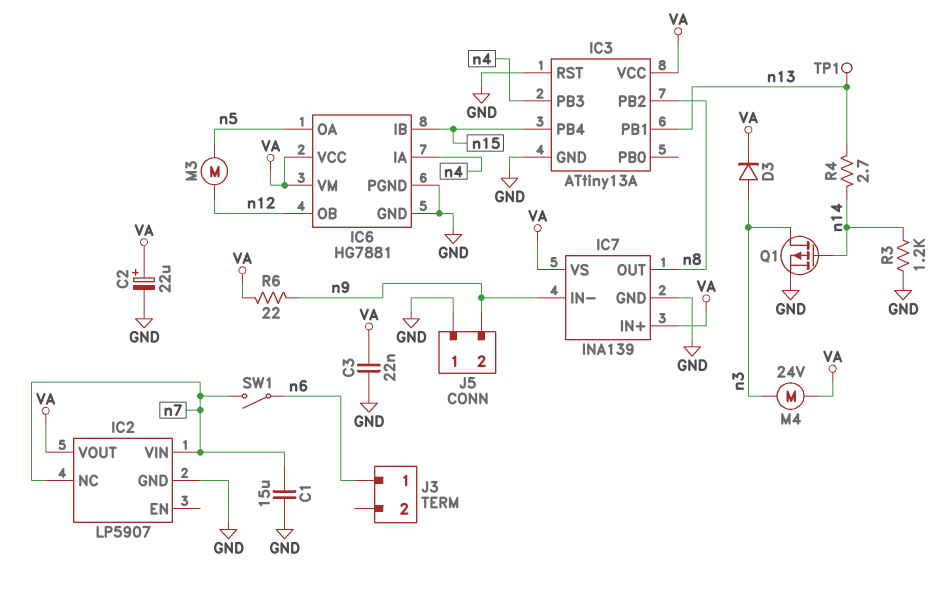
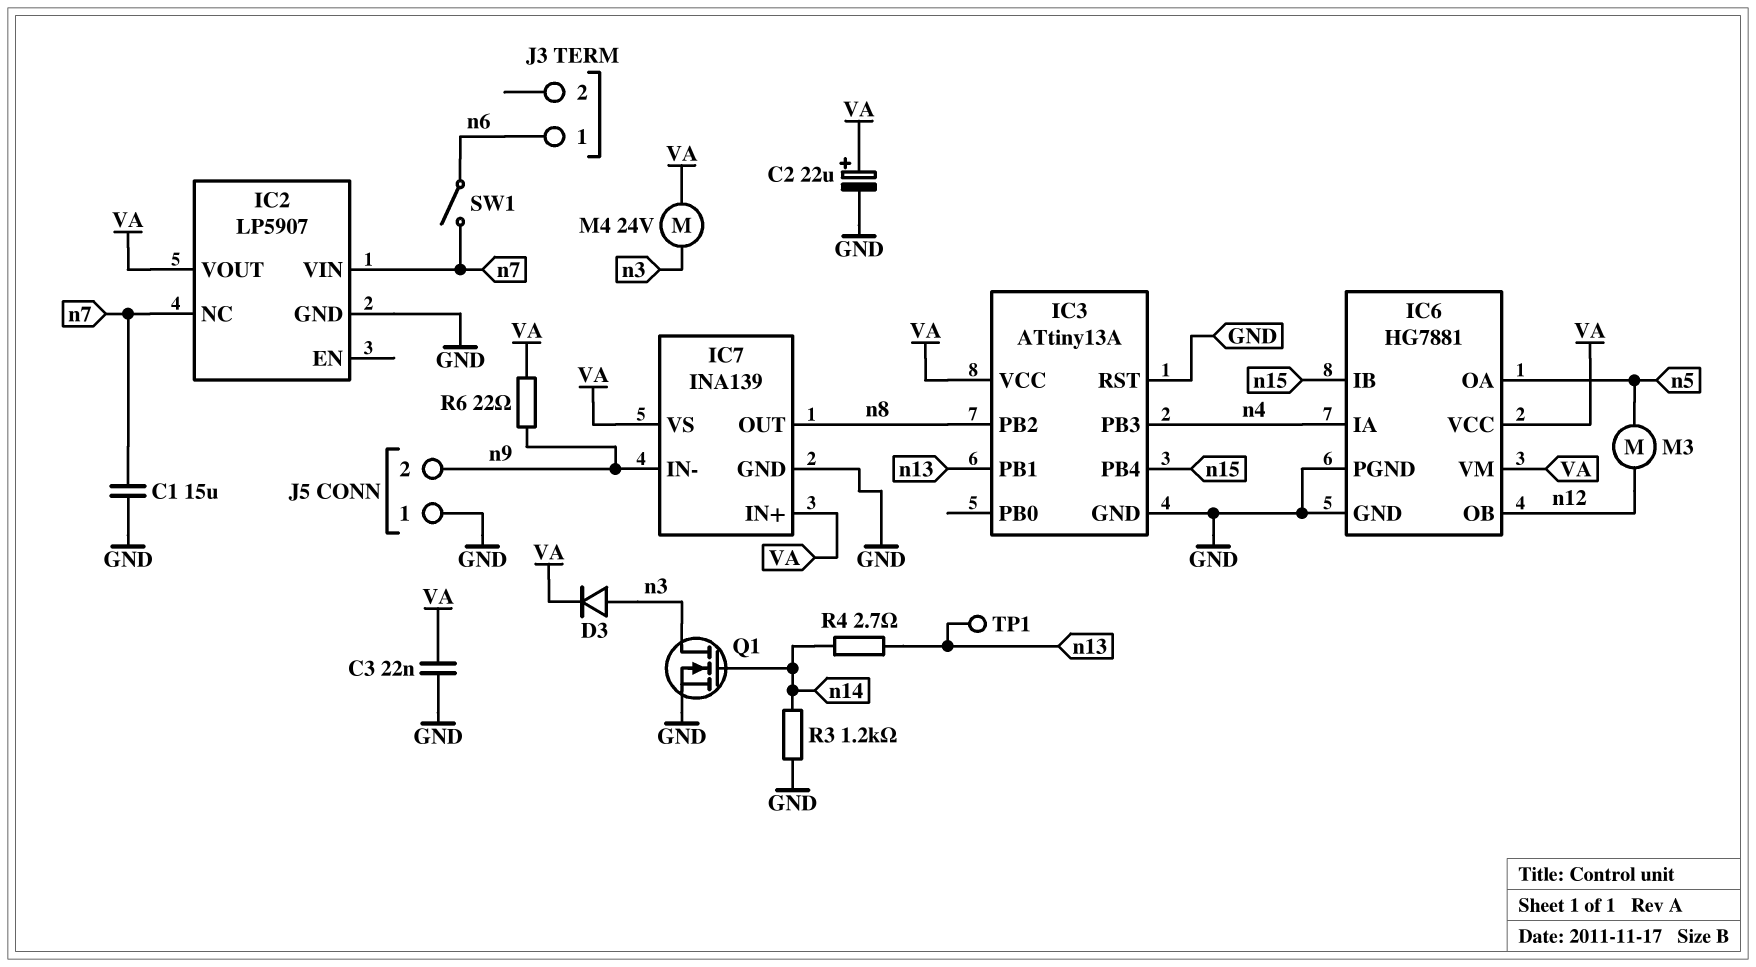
Q1: PMOS (G n14, D n3, S GND) -> NMOS (G n14, D n3, S GND)

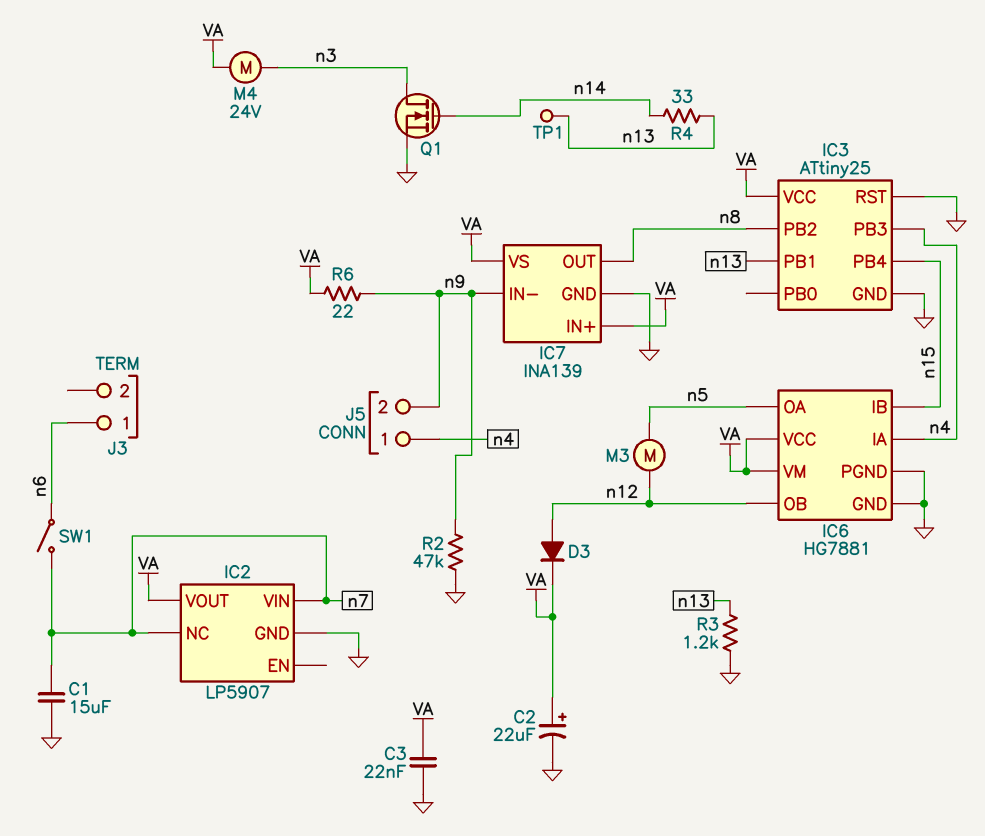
D3: diode (A n3, K VA) -> diode (A n12, K VA)
IC3: ATtiny13A -> ATtiny25
J5 pin 1: GND -> n4
R2: none -> 47k (GND, n9)
R3: 1.2k (GND, n14) -> 1.2k (GND, n13)
R4: 2.7 (n13, n14) -> 33 (n13, n14)

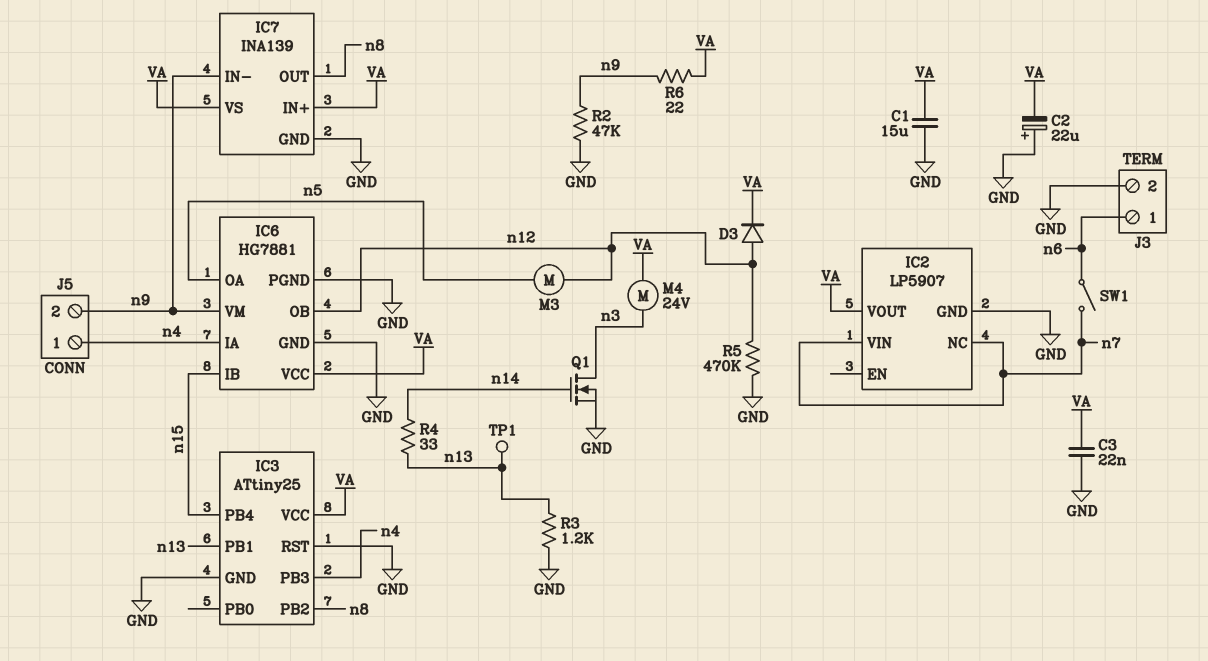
C1: 15uF (GND, n7) -> 15uF (GND, VA)
C2: 22uF (plus VA, minus GND) -> 22uF (plus GND, minus VA)
IC6 pin VM: VA -> n9
J3 pin 2: none -> GND
R5: none -> 470k (GND, n12)

